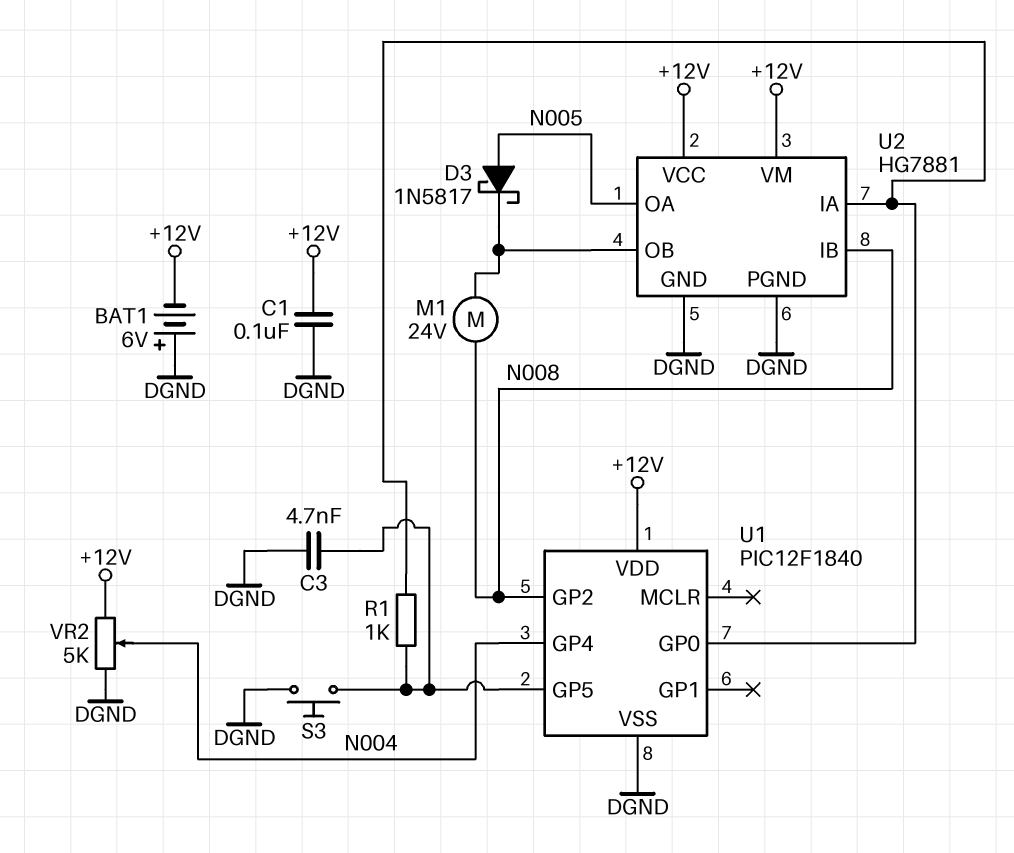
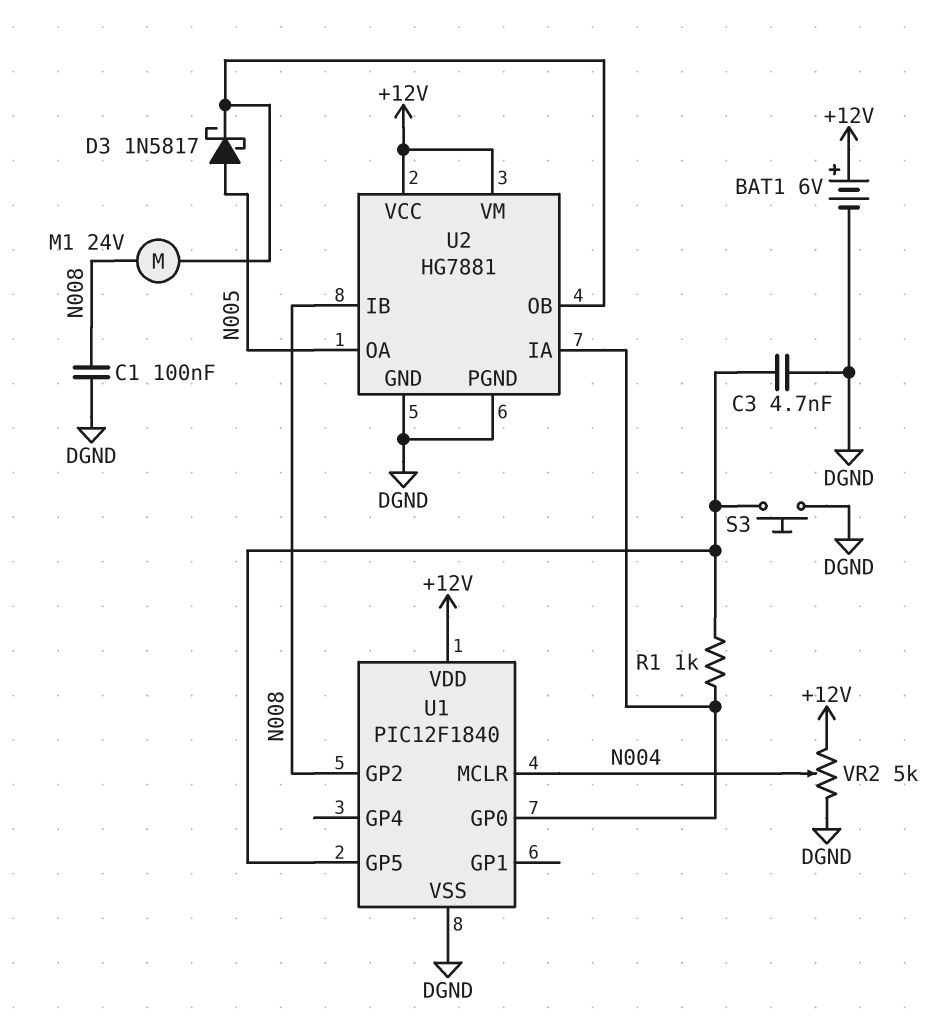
BAT1: 6V (plus DGND, minus +12V) -> 6V (plus +12V, minus DGND)
C1: 100nF (+12V, DGND) -> 100nF (DGND, N008)
U1 pin GP4: N004 -> none
U1 pin MCLR: none -> N004

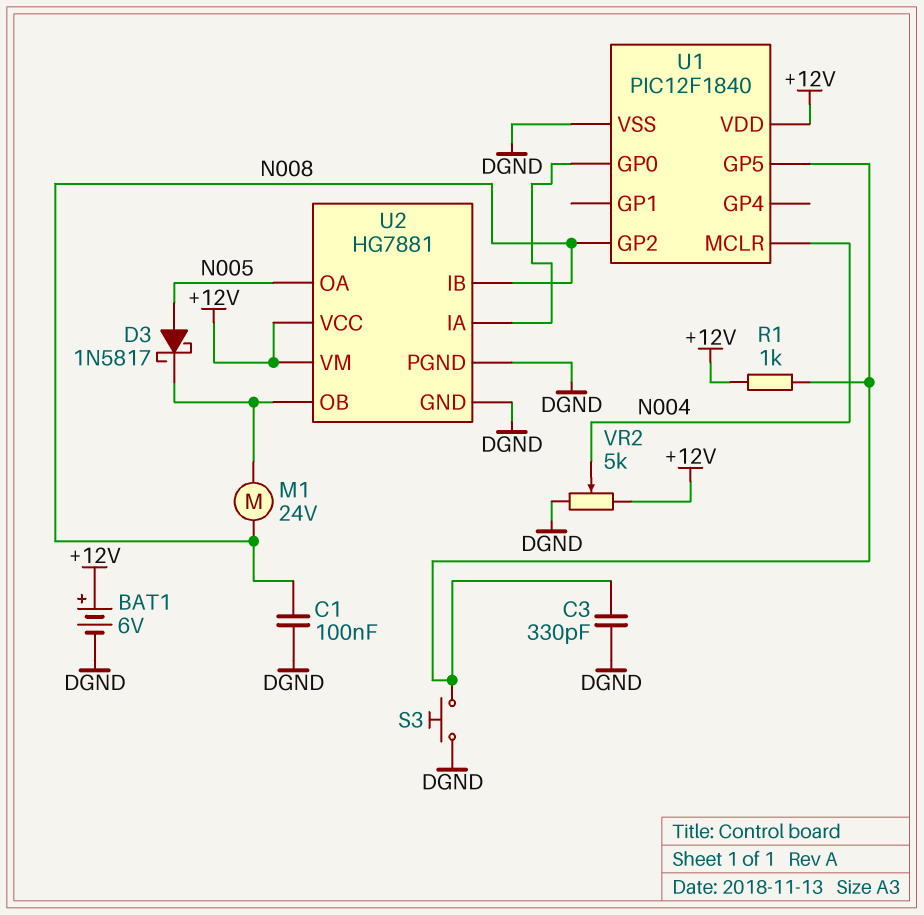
C3: 4.7nF (DGND, U1/GP5) -> 330pF (DGND, U1/GP5)
R1: 1k (U1/GP0, U1/GP5) -> 1k (+12V, U1/GP5)

